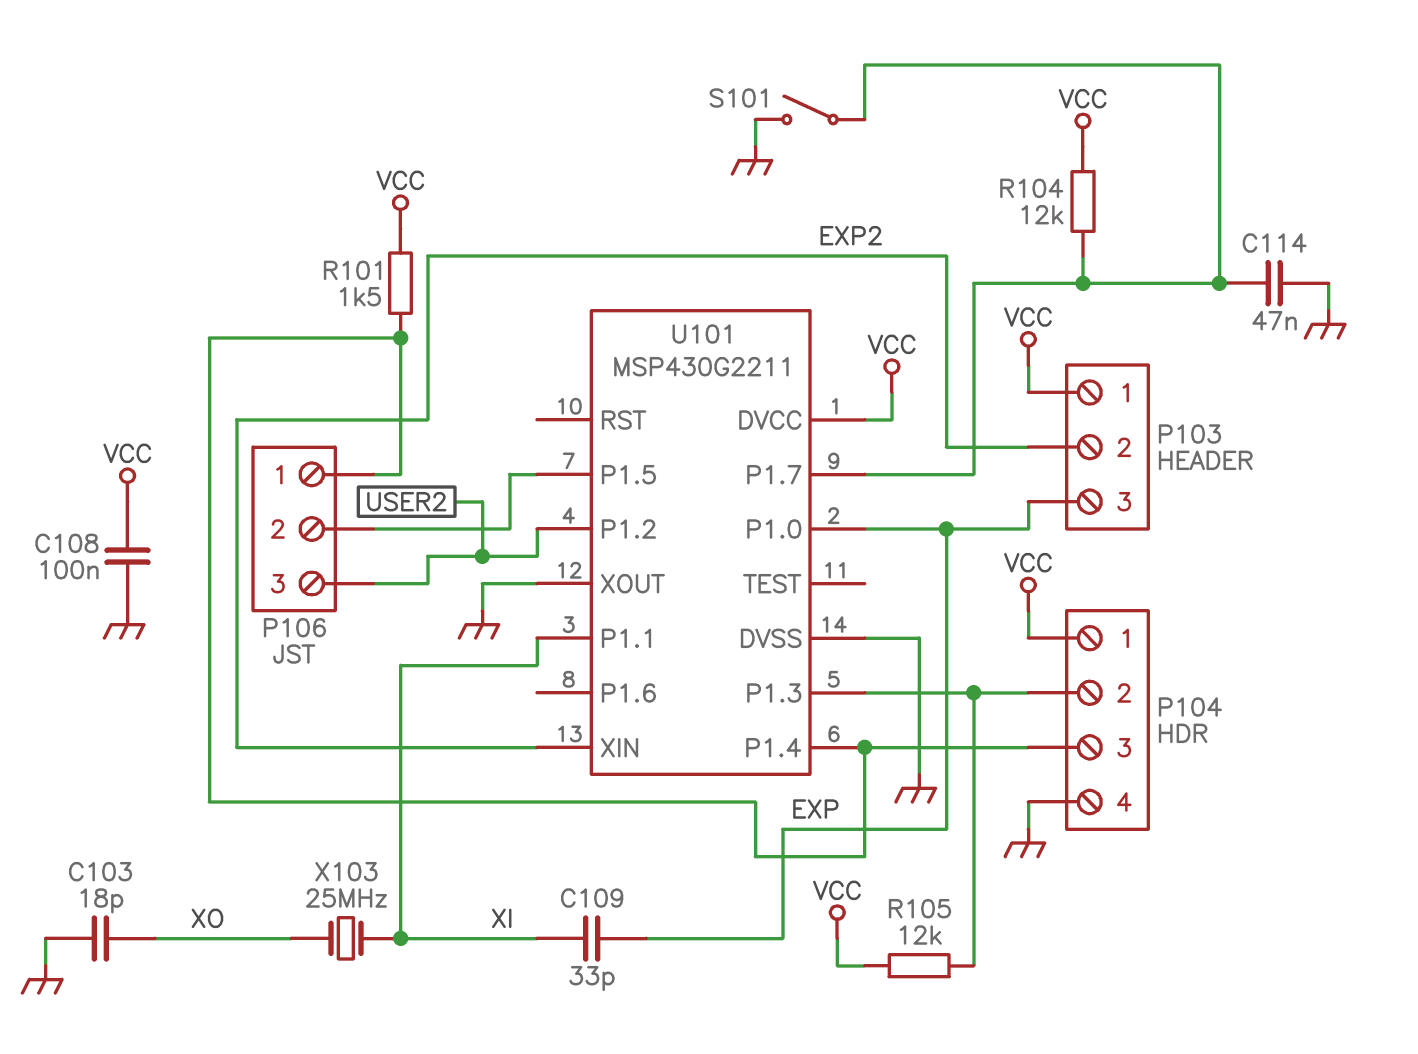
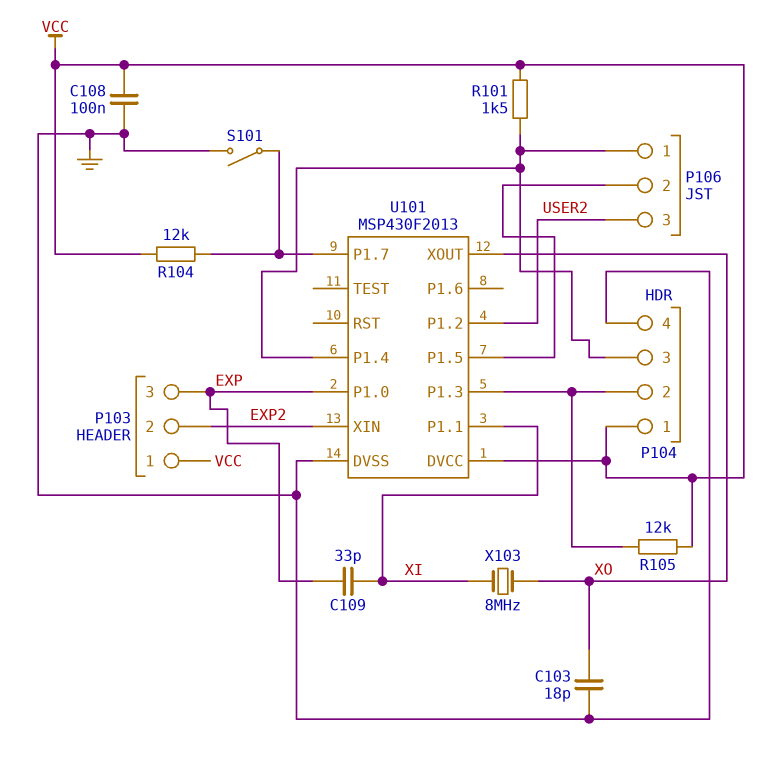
C114: 47nF (GND, U101/P1.7) -> none
U101: MSP430G2211 -> MSP430F2013
U101 pin XOUT: GND -> XO
X103: 25MHz (XI, XO) -> 8MHz (XI, XO)

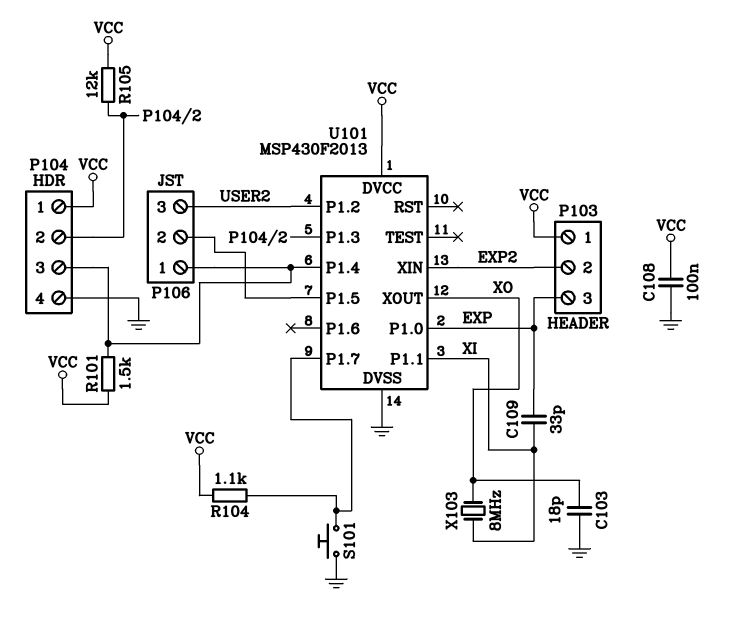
R104: 12k (U101/P1.7, VCC) -> 1.1k (U101/P1.7, VCC)
S101: switch (GND, U101/P1.7) -> button (GND, U101/P1.7)

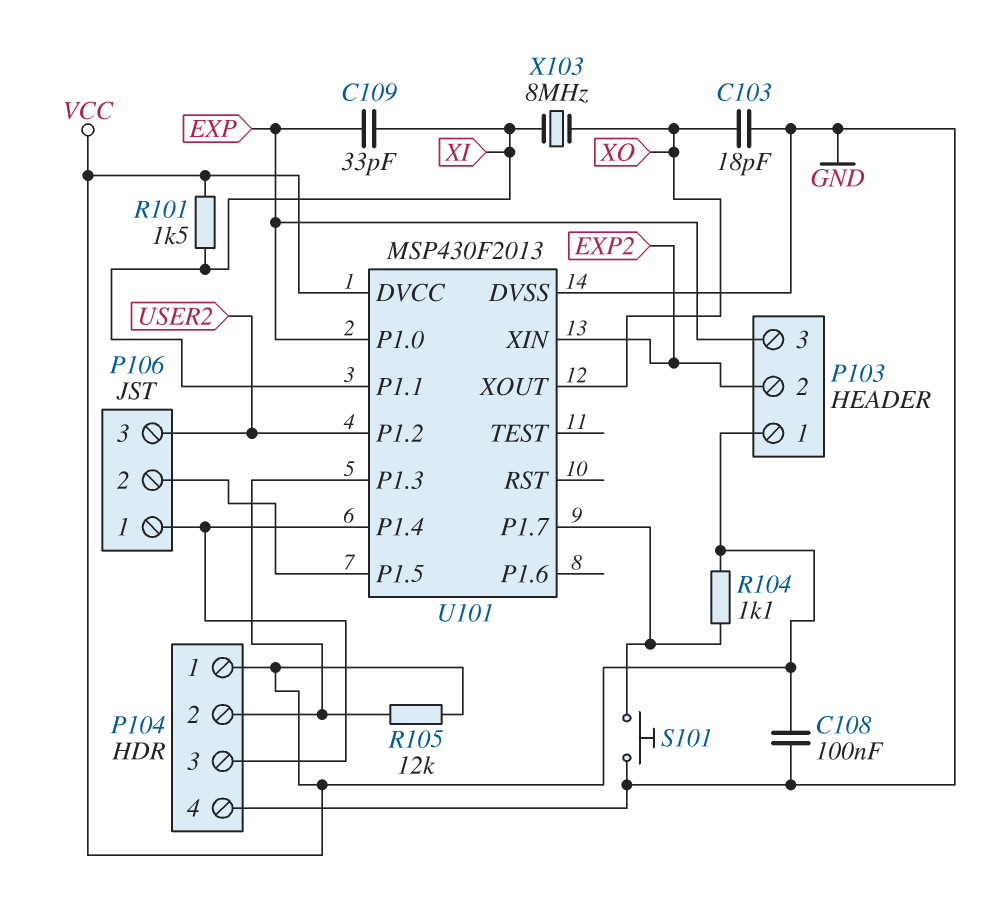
R101: 1.5k (P104/3, VCC) -> 1.5k (VCC, XI)

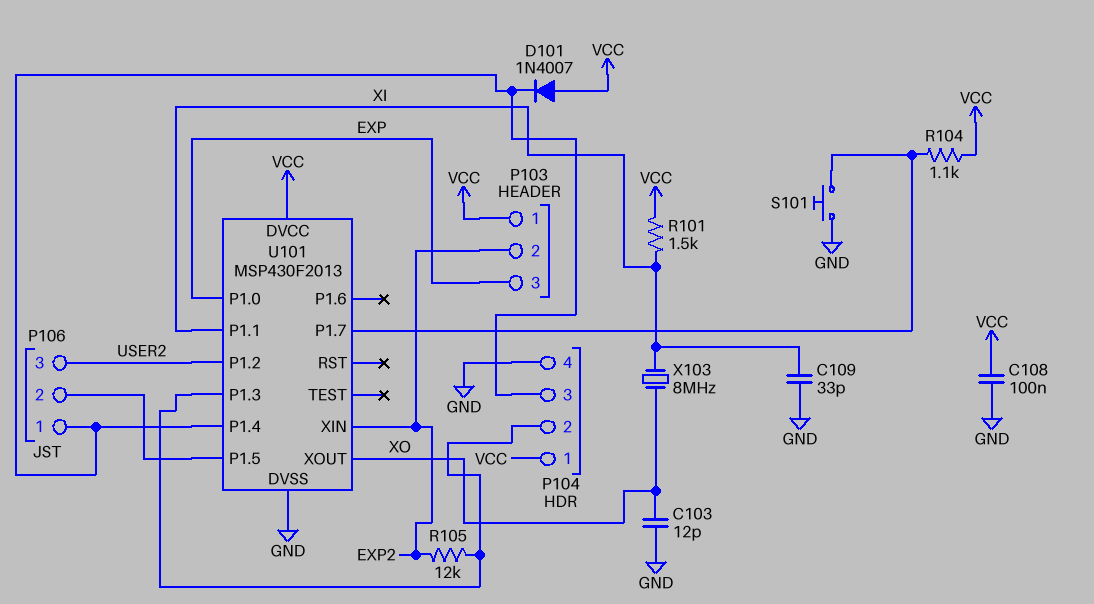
C103: 18pF (GND, XO) -> 12pF (GND, XO)
C109: 33pF (EXP, XI) -> 33pF (GND, XI)
D101: none -> diode 1N4007 (A VCC, K P104/3)
R105: 12k (P104/2, VCC) -> 12k (EXP2, P104/2)

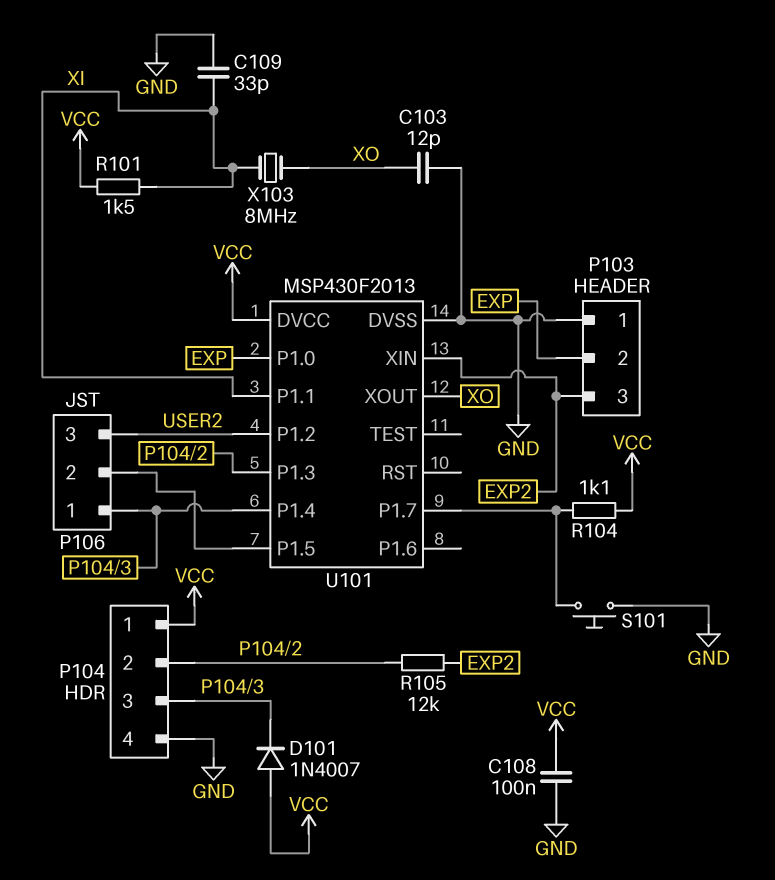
P103 pin 1: VCC -> GND
P103 pin 2: EXP2 -> EXP
P103 pin 3: EXP -> EXP2

